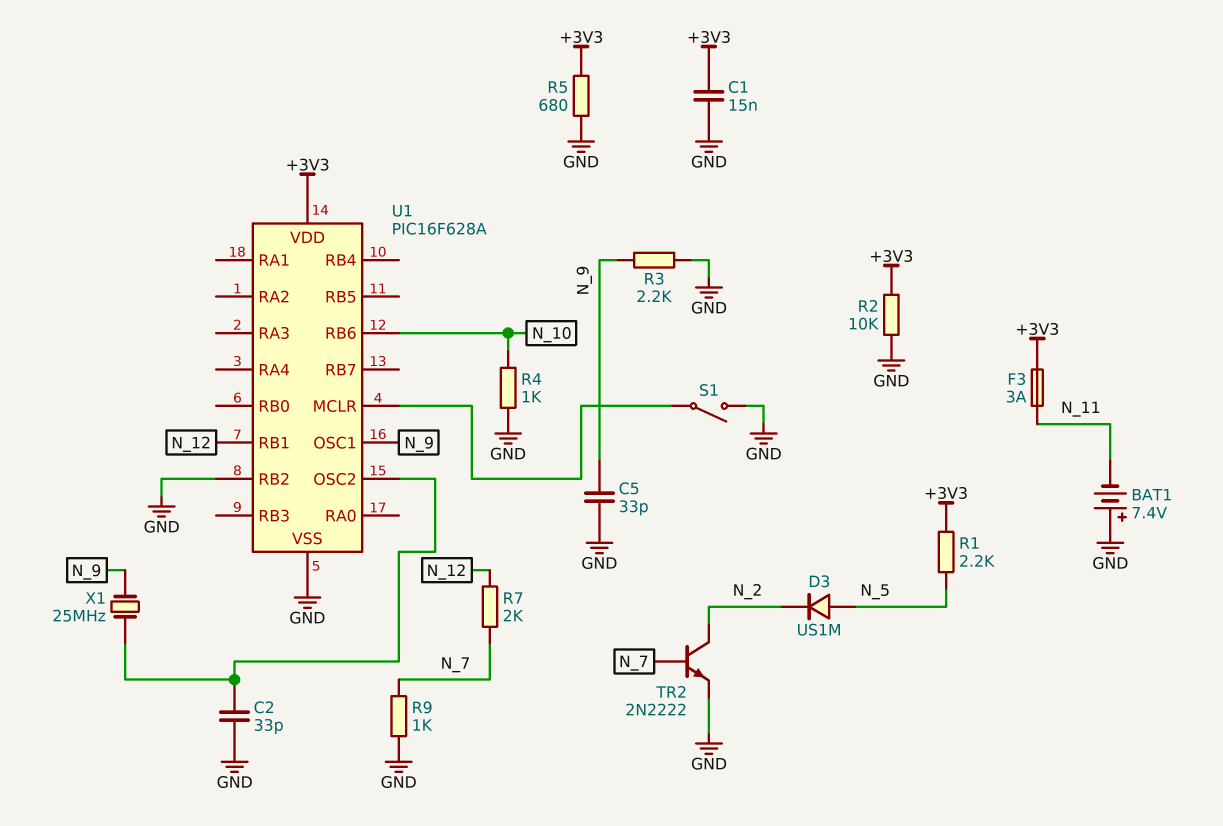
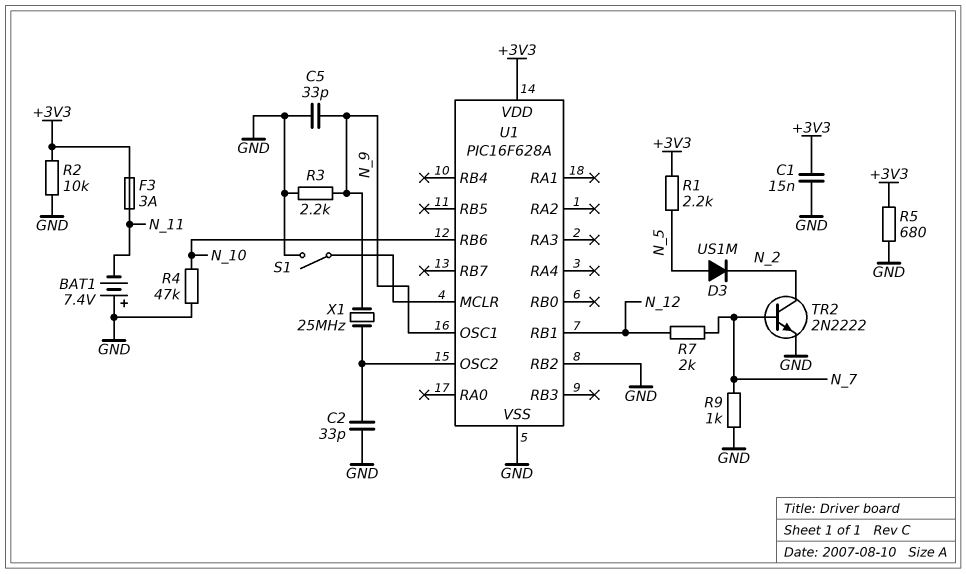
R4: 1k (GND, N_10) -> 47k (GND, N_10)

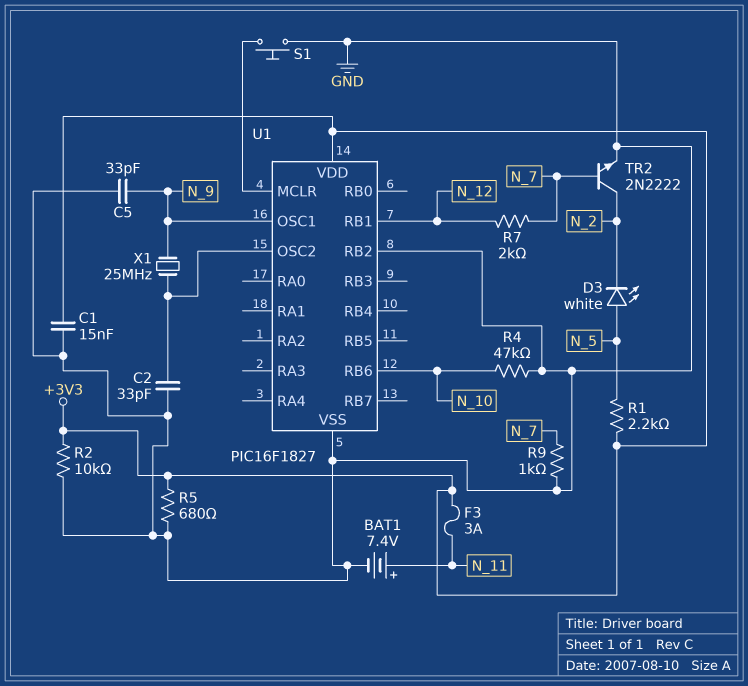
BAT1: 7.4V (plus GND, minus N_11) -> 7.4V (plus N_11, minus GND)
D3: diode US1M (A N_5, K N_2) -> LED white (A N_5, K N_2)
R3: 2.2k (GND, N_9) -> none
S1: switch (GND, U1/MCLR) -> button (GND, U1/MCLR)
U1: PIC16F628A -> PIC16F1827

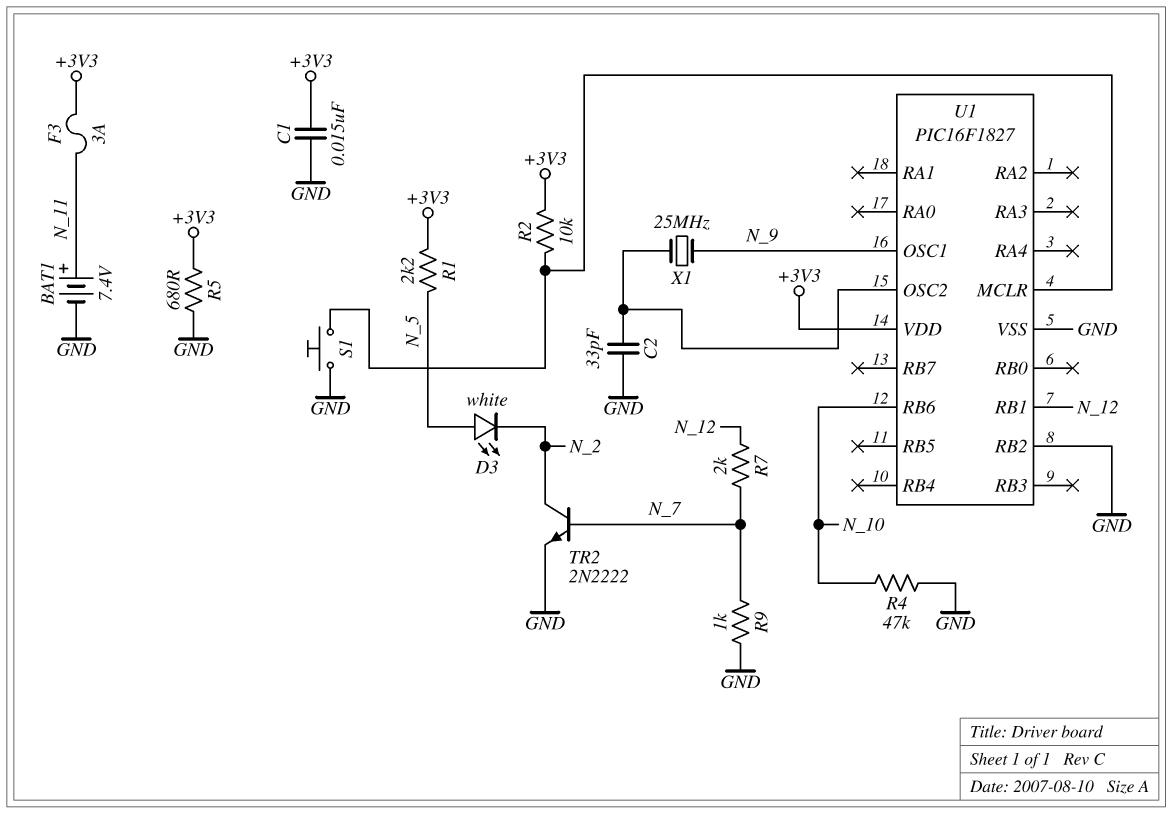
C5: 33pF (GND, N_9) -> none
R2: 10k (+3V3, GND) -> 10k (+3V3, U1/MCLR)

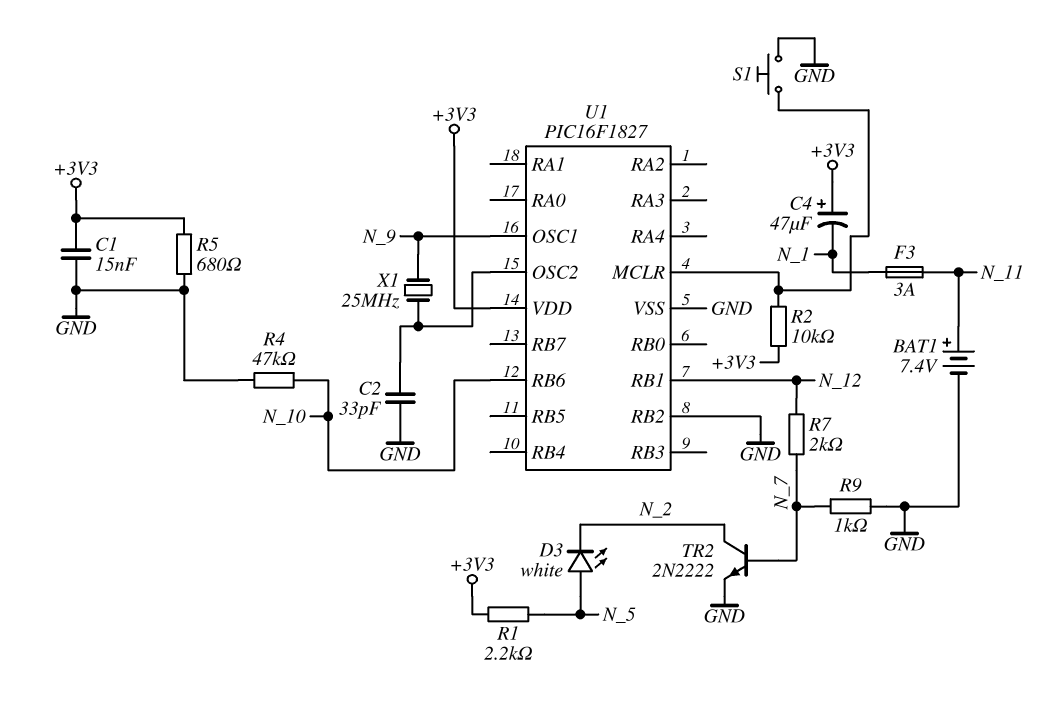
C4: none -> 47uF (plus +3V3, minus N_1)
F3: 3A (+3V3, N_11) -> 3A (N_1, N_11)

